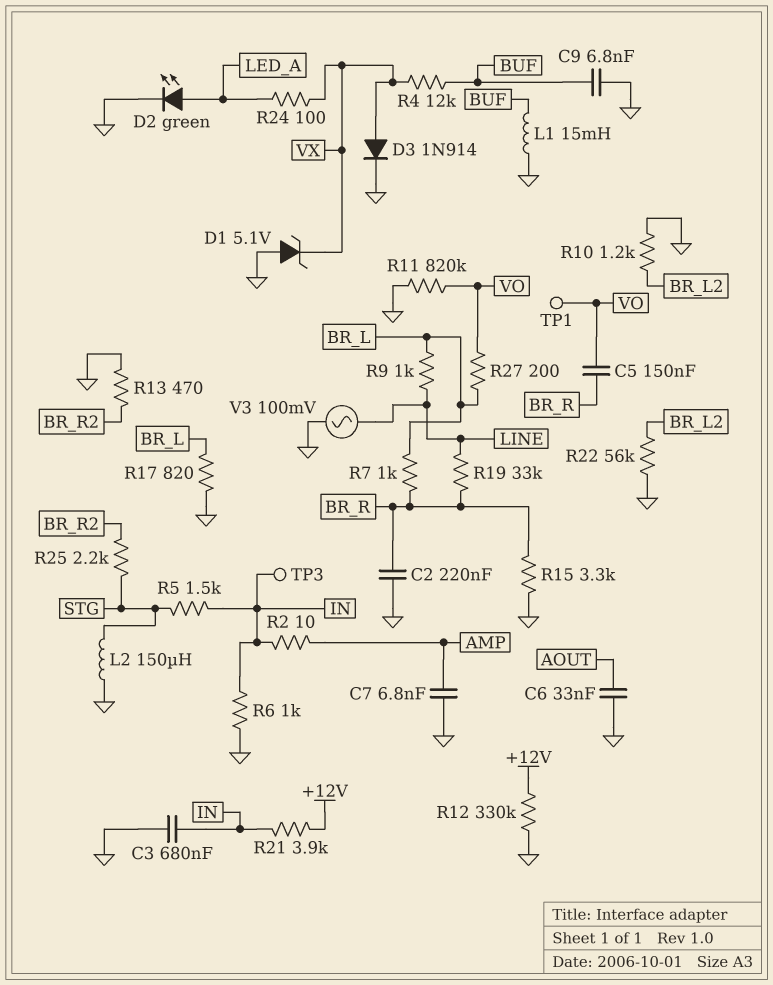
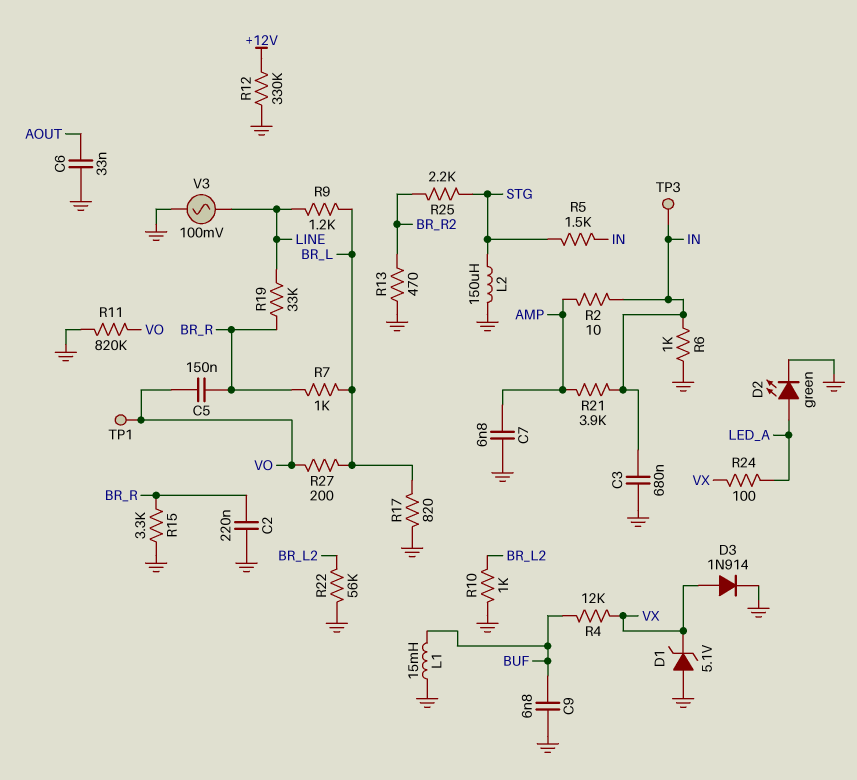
R9: 1k (BR_L, LINE) -> 1.2k (BR_L, LINE)
R10: 1.2k (BR_L2, GND) -> 1k (BR_L2, GND)
R21: 3.9k (+12V, IN) -> 3.9k (AMP, IN)

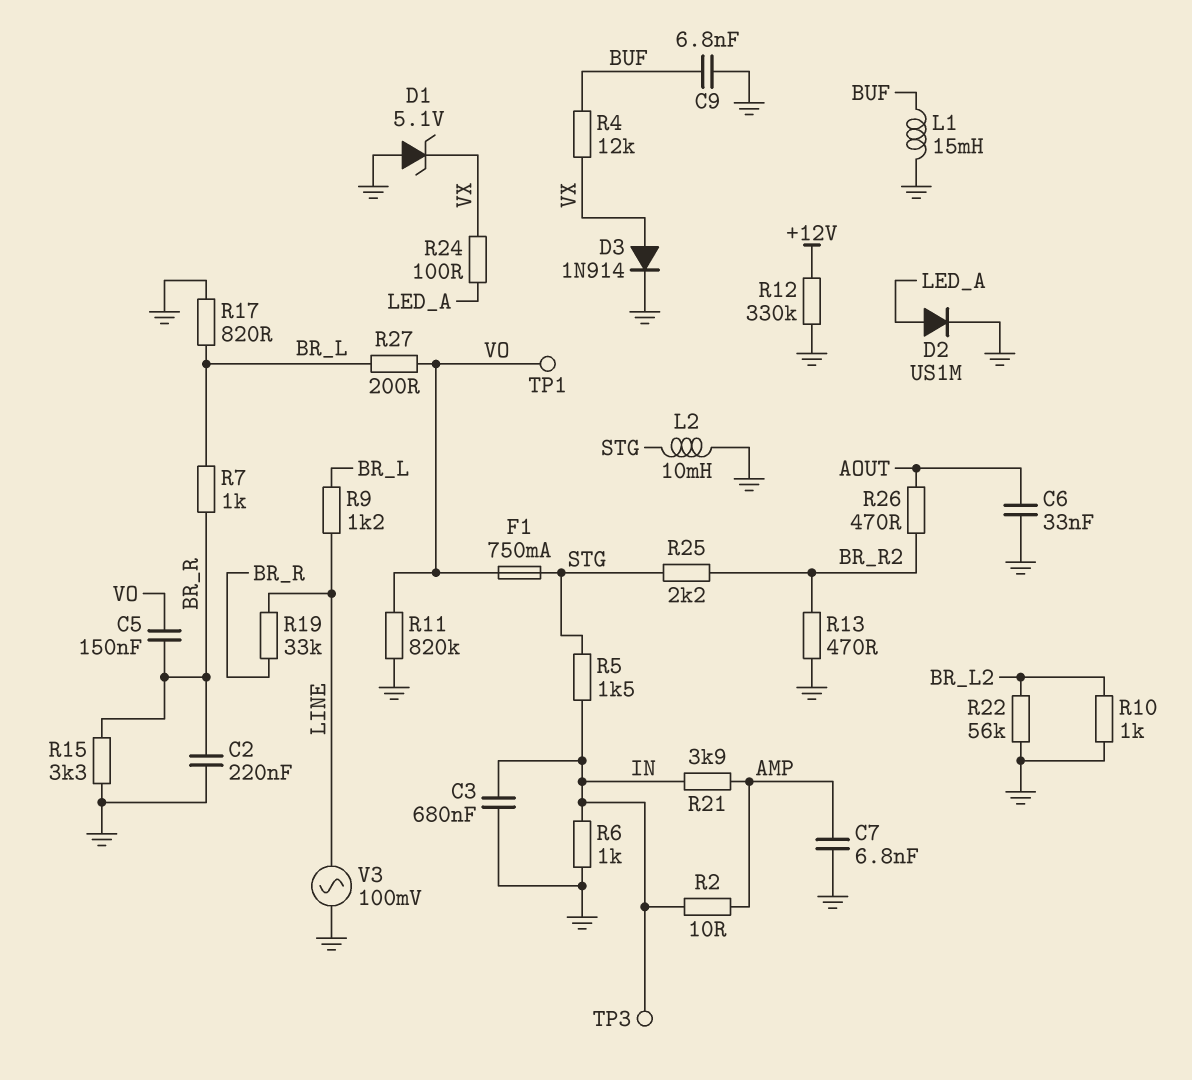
D2: LED green (A LED_A, K GND) -> diode US1M (A LED_A, K GND)
F1: none -> 750mA (STG, VO)
L2: 150uH (GND, STG) -> 10mH (GND, STG)
R26: none -> 470 (AOUT, BR_R2)

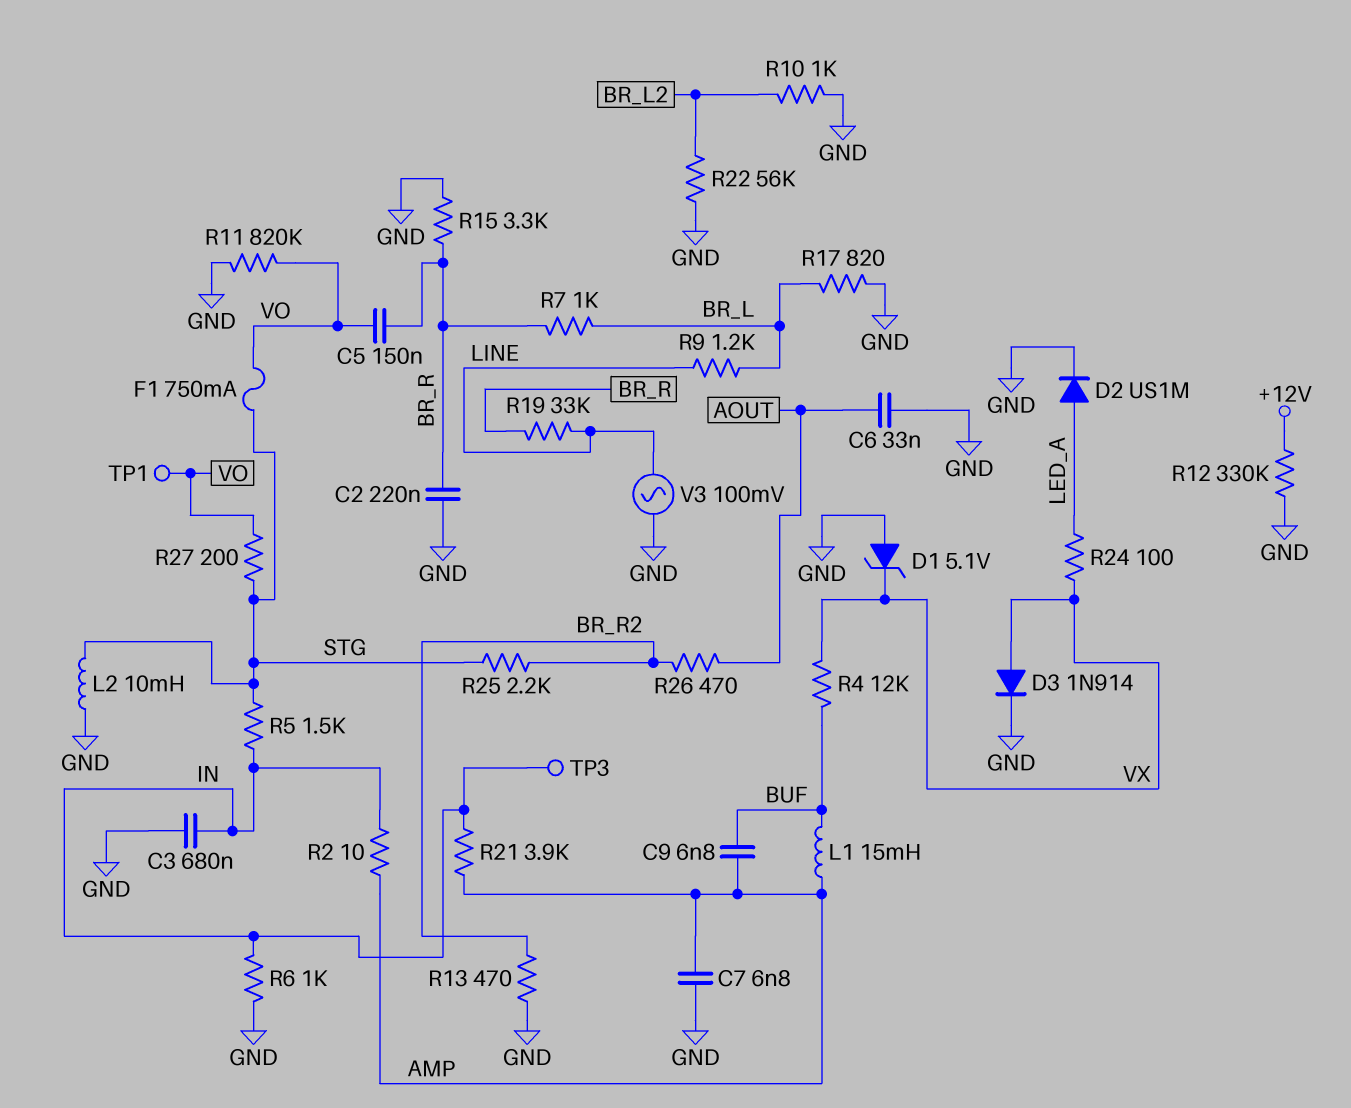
C9: 6.8nF (BUF, GND) -> 6.8nF (AMP, BUF)
L1: 15mH (BUF, GND) -> 15mH (AMP, BUF)
R27: 200 (BR_L, VO) -> 200 (STG, VO)

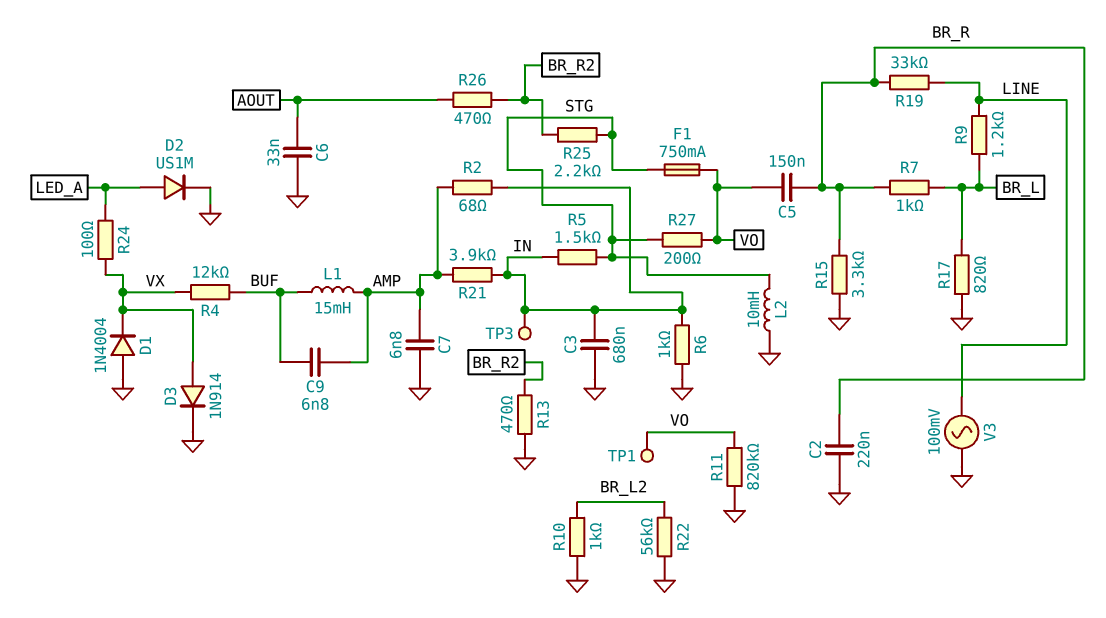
D1: zener 5.1V (A GND, K VX) -> diode 1N4004 (A GND, K VX)
R2: 10 (AMP, IN) -> 68 (AMP, IN)
R12: 330k (+12V, GND) -> none

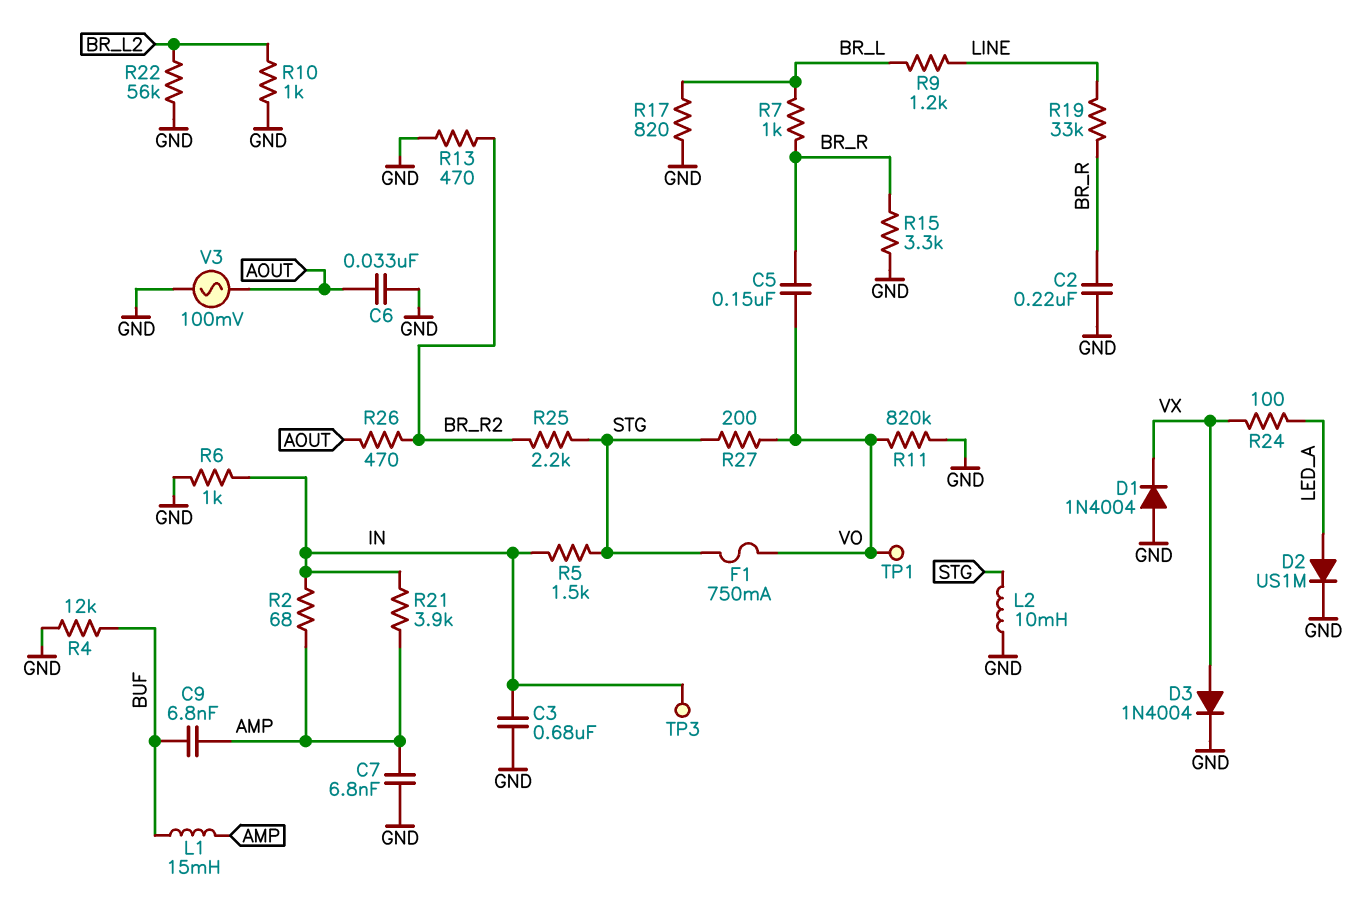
D3: diode 1N914 (A VX, K GND) -> diode 1N4004 (A VX, K GND)
R4: 12k (BUF, VX) -> 12k (BUF, GND)
V3: AC 100mV (GND, LINE) -> AC 100mV (AOUT, GND)

